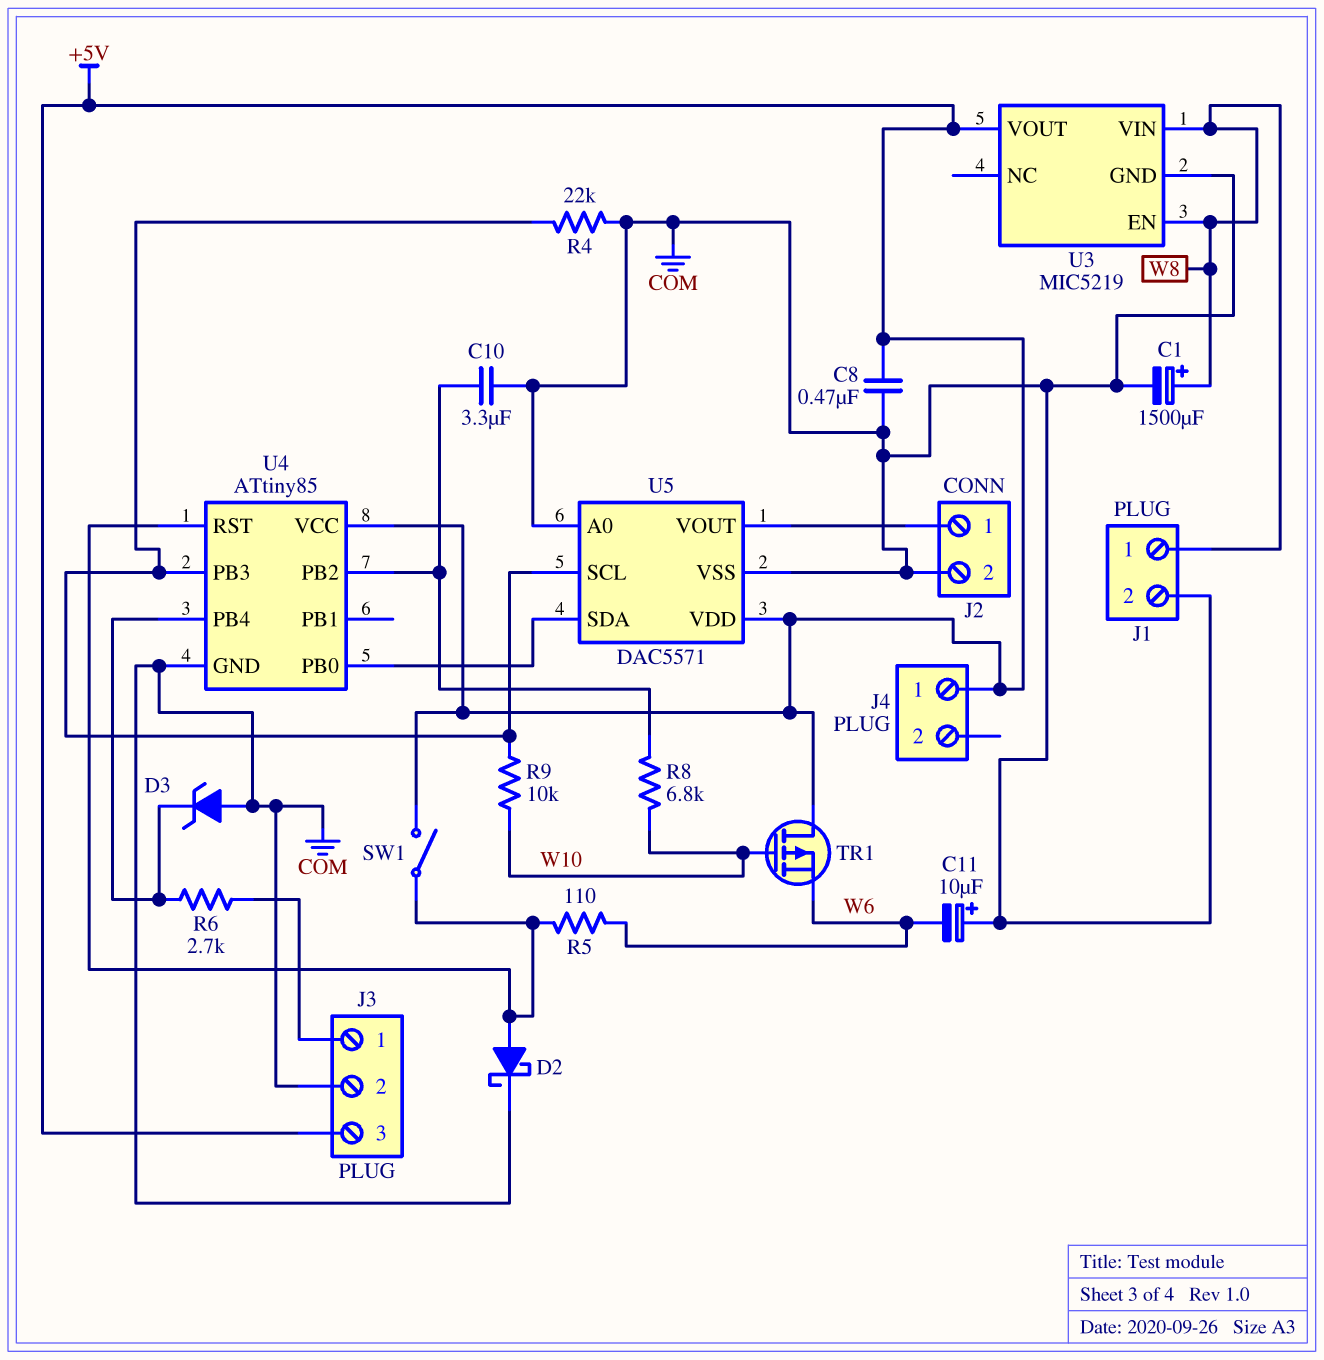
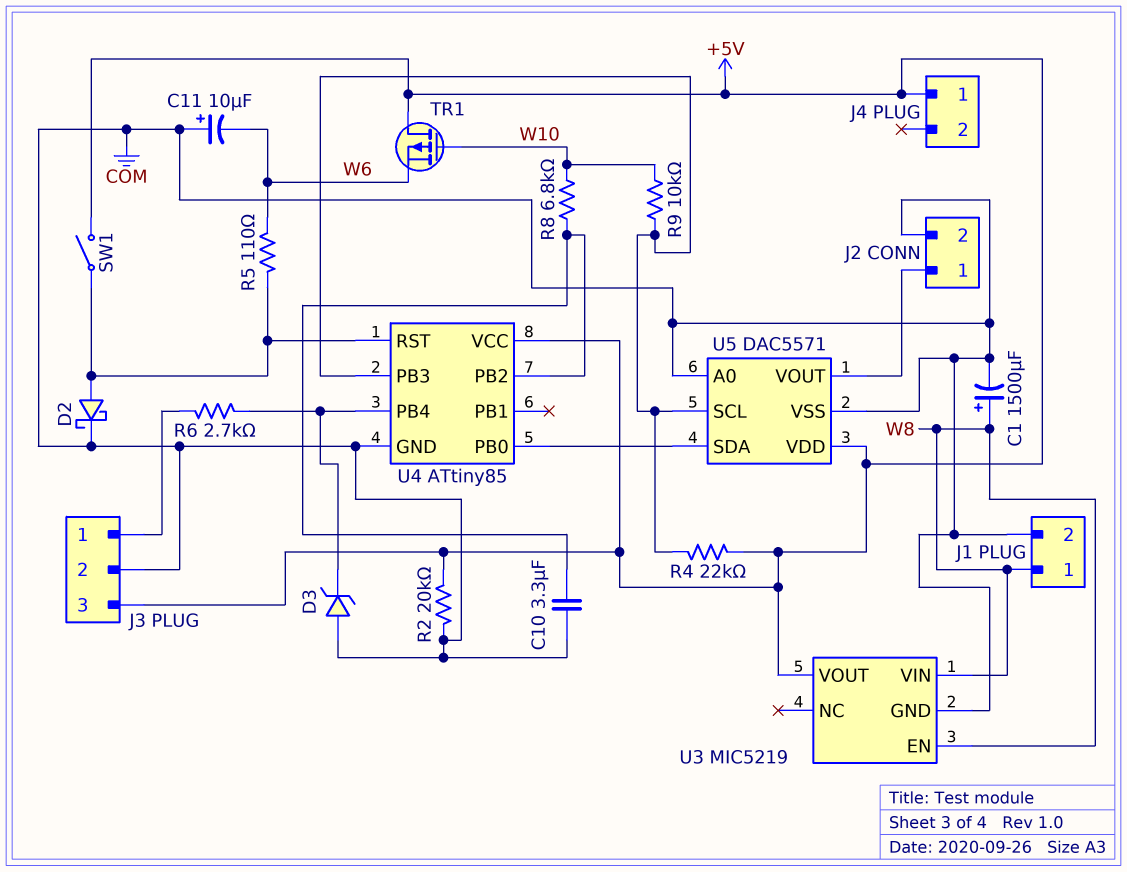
C8: 470nF (+5V, COM) -> none
R2: none -> 20k (+5V, COM)
R4: 22k (COM, U4/PB3) -> 22k (+5V, U4/PB3)

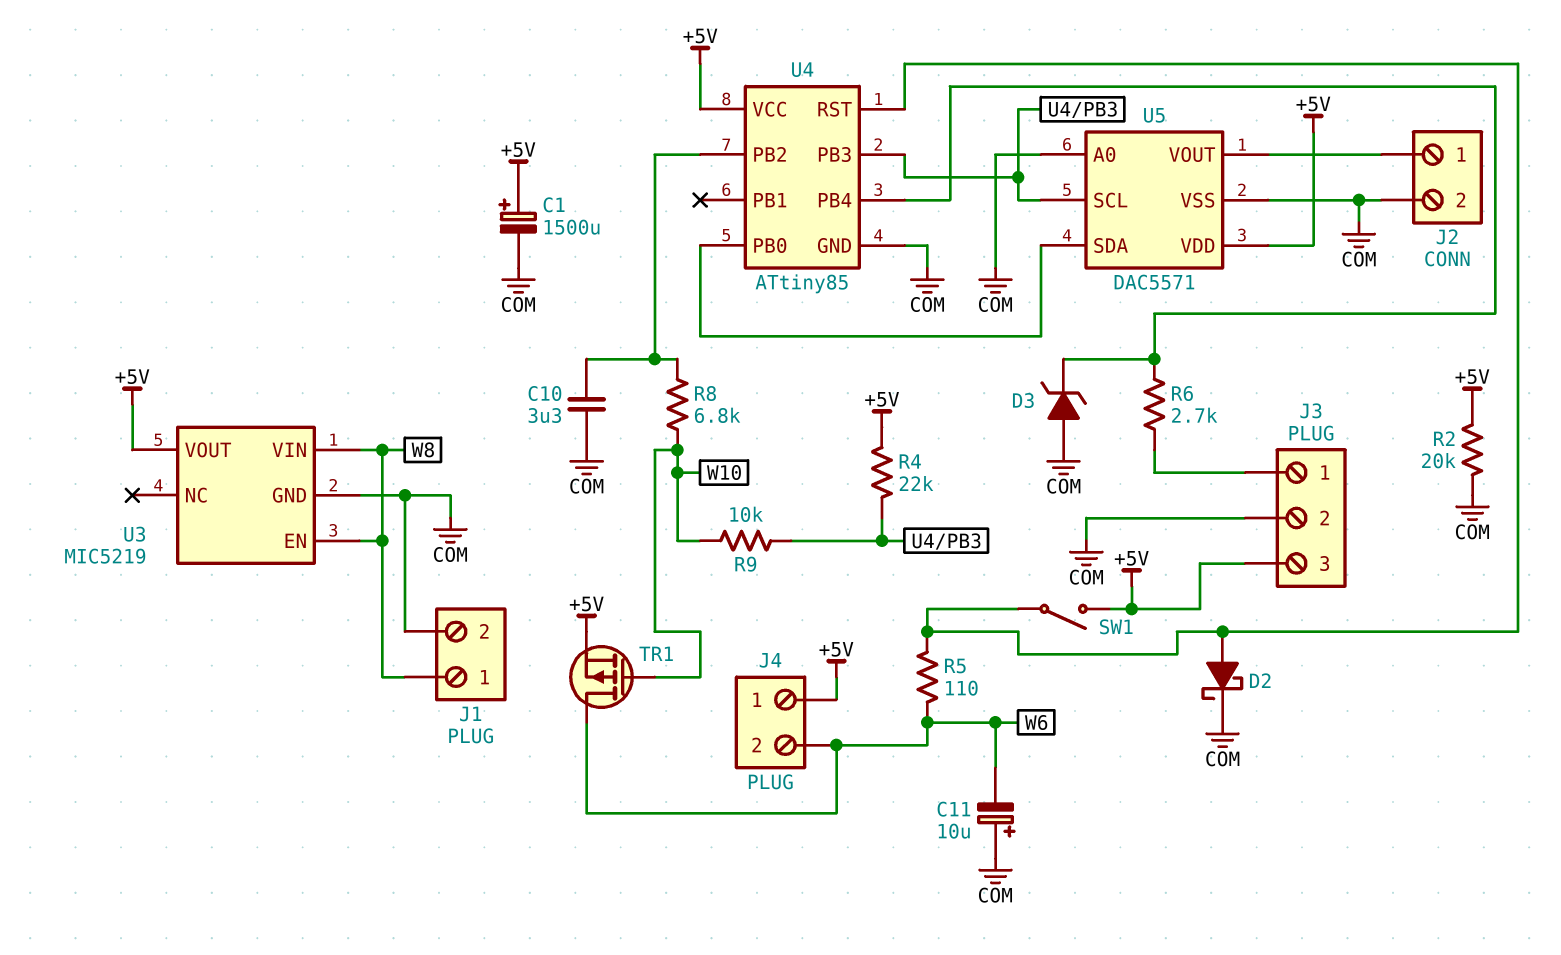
C1: 1500uF (plus W8, minus COM) -> 1500uF (plus +5V, minus COM)
J4 pin 2: none -> W6
TR1: PMOS (G W10, D +5V, S W6) -> PMOS (G W10, D W6, S +5V)

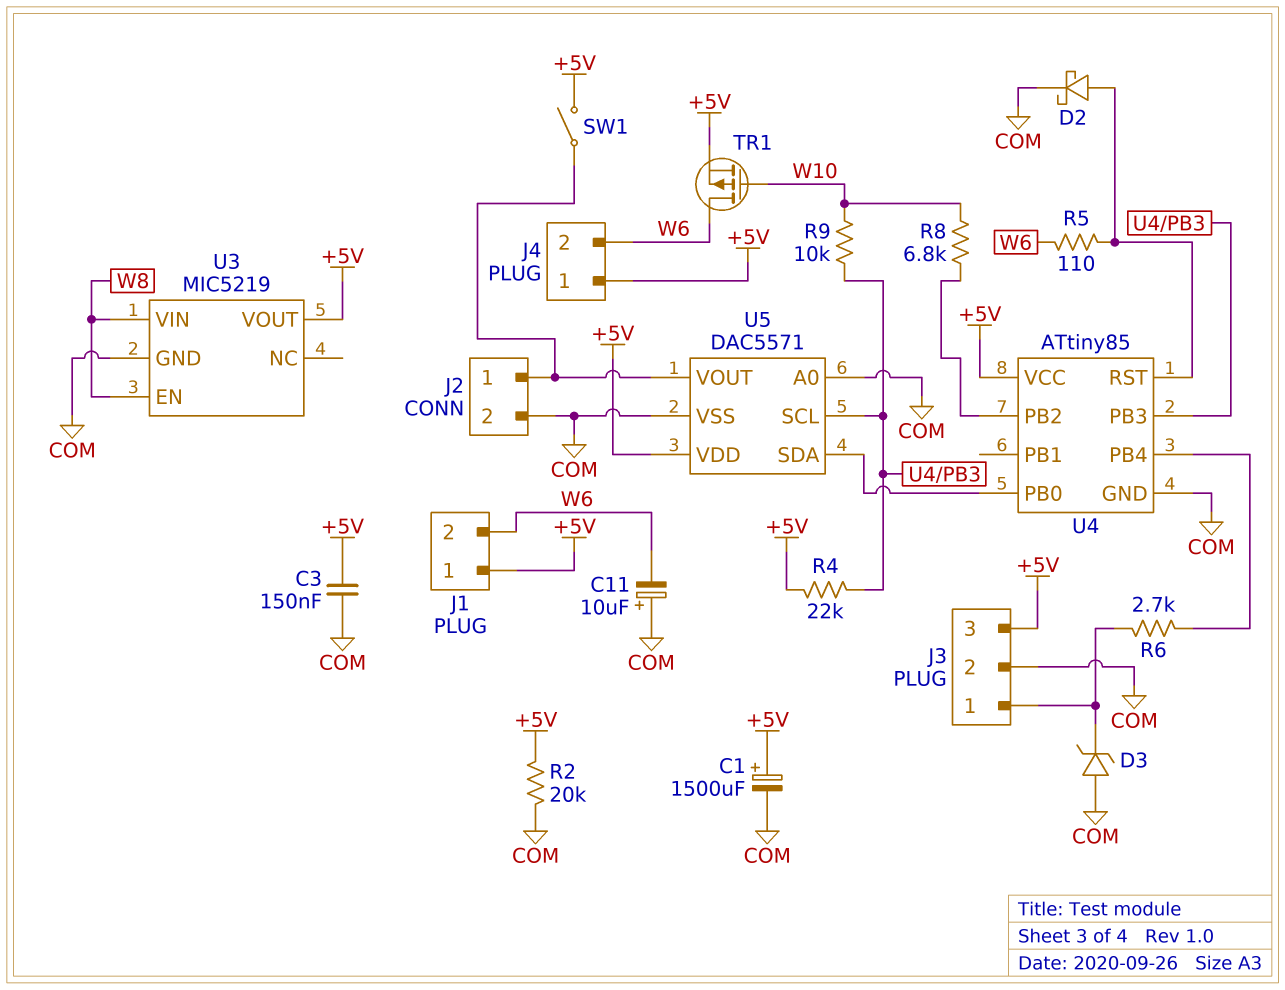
C3: none -> 150nF (+5V, COM)
C10: 3.3uF (COM, U4/PB2) -> none
D3: zener (A COM, K U4/PB4) -> zener (A COM, K J3/1)
J1 pin 1: W8 -> +5V
J1 pin 2: COM -> W6
SW1: switch (+5V, U4/RST) -> switch (+5V, J2/1)

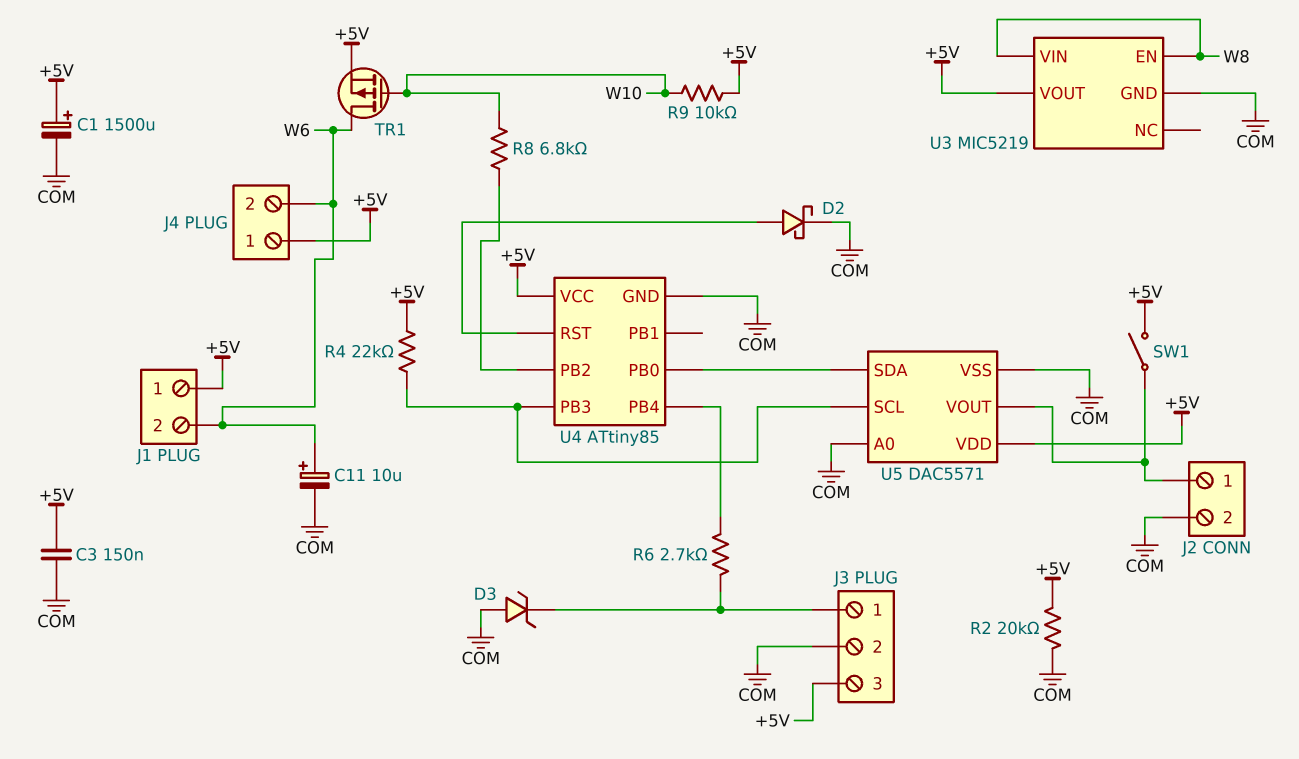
C11: 10uF (plus COM, minus W6) -> 10uF (plus W6, minus COM)
R5: 110 (U4/RST, W6) -> none
R9: 10k (U4/PB3, W10) -> 10k (+5V, W10)

